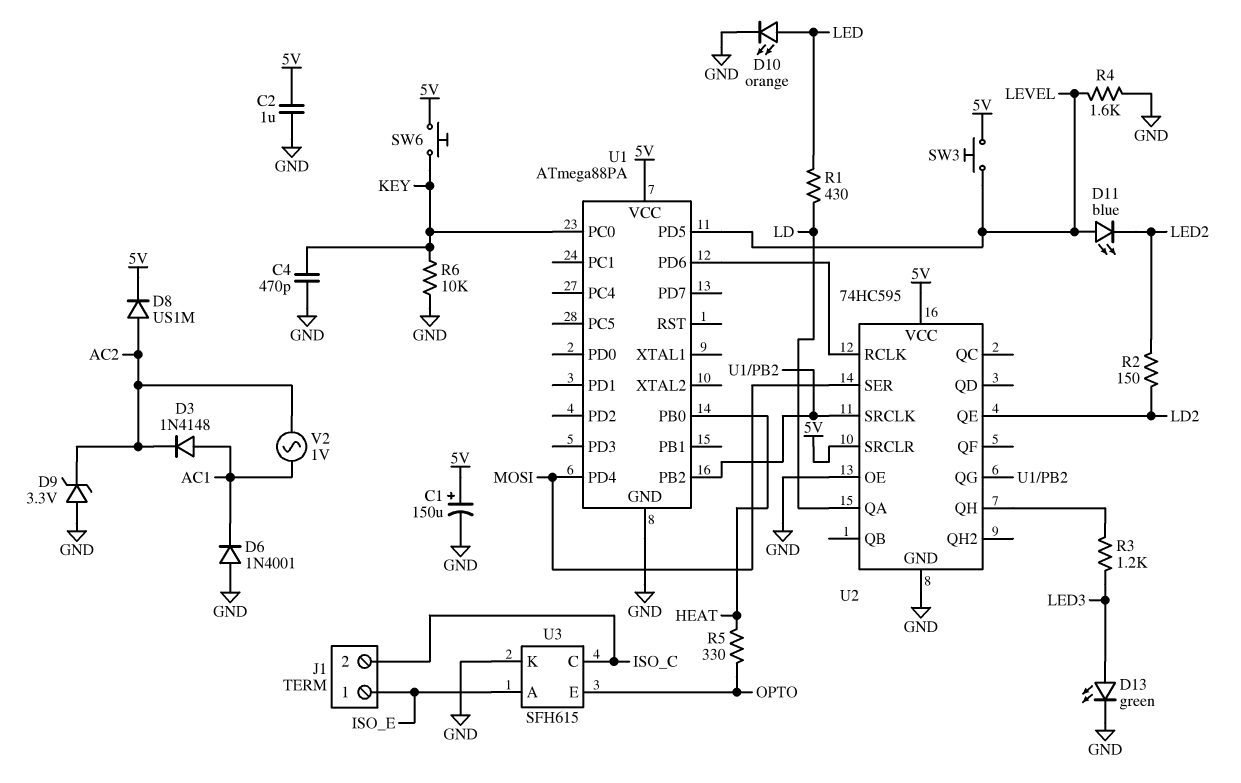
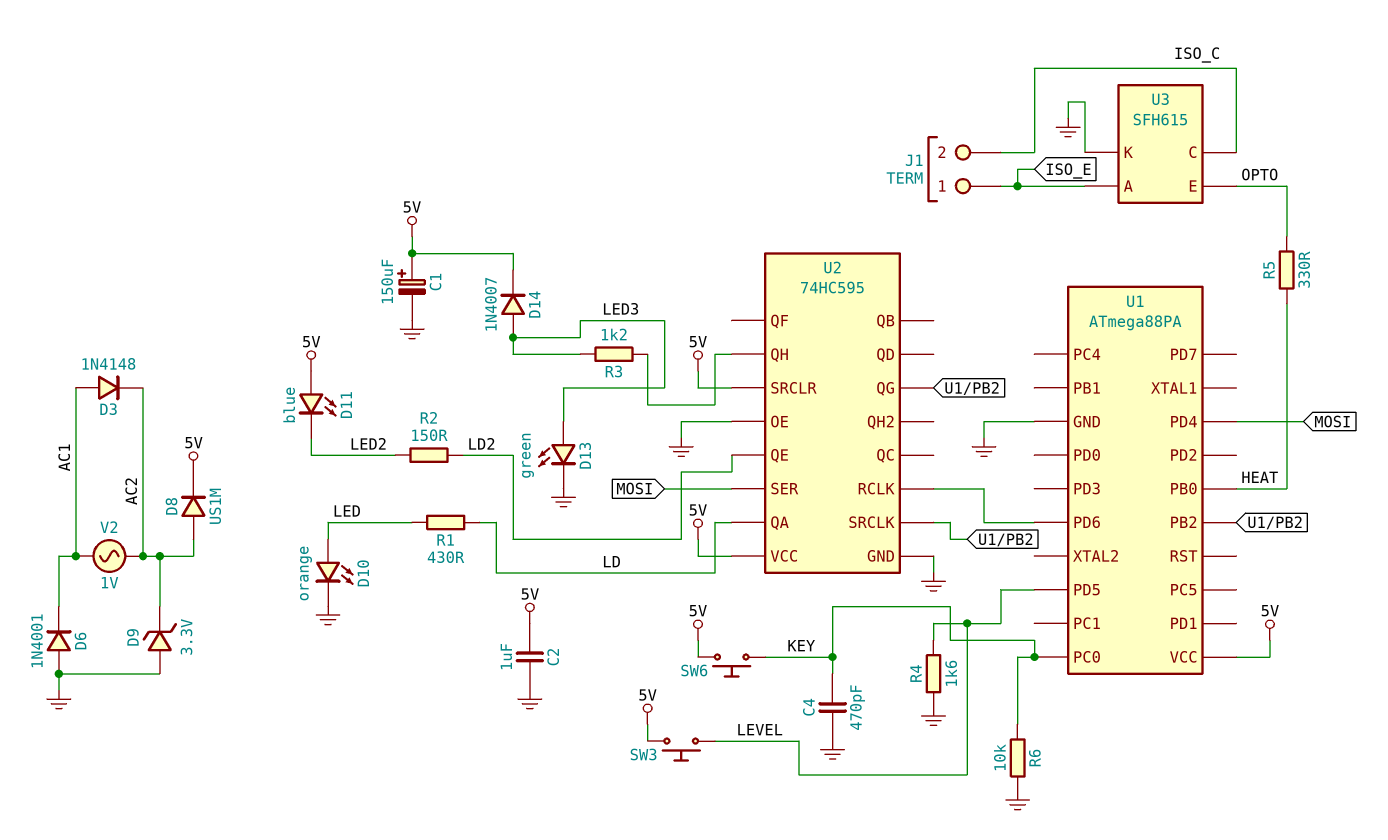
D11: LED blue (A LEVEL, K LED2) -> LED blue (A 5V, K LED2)
D14: none -> diode 1N4007 (A LED3, K 5V)

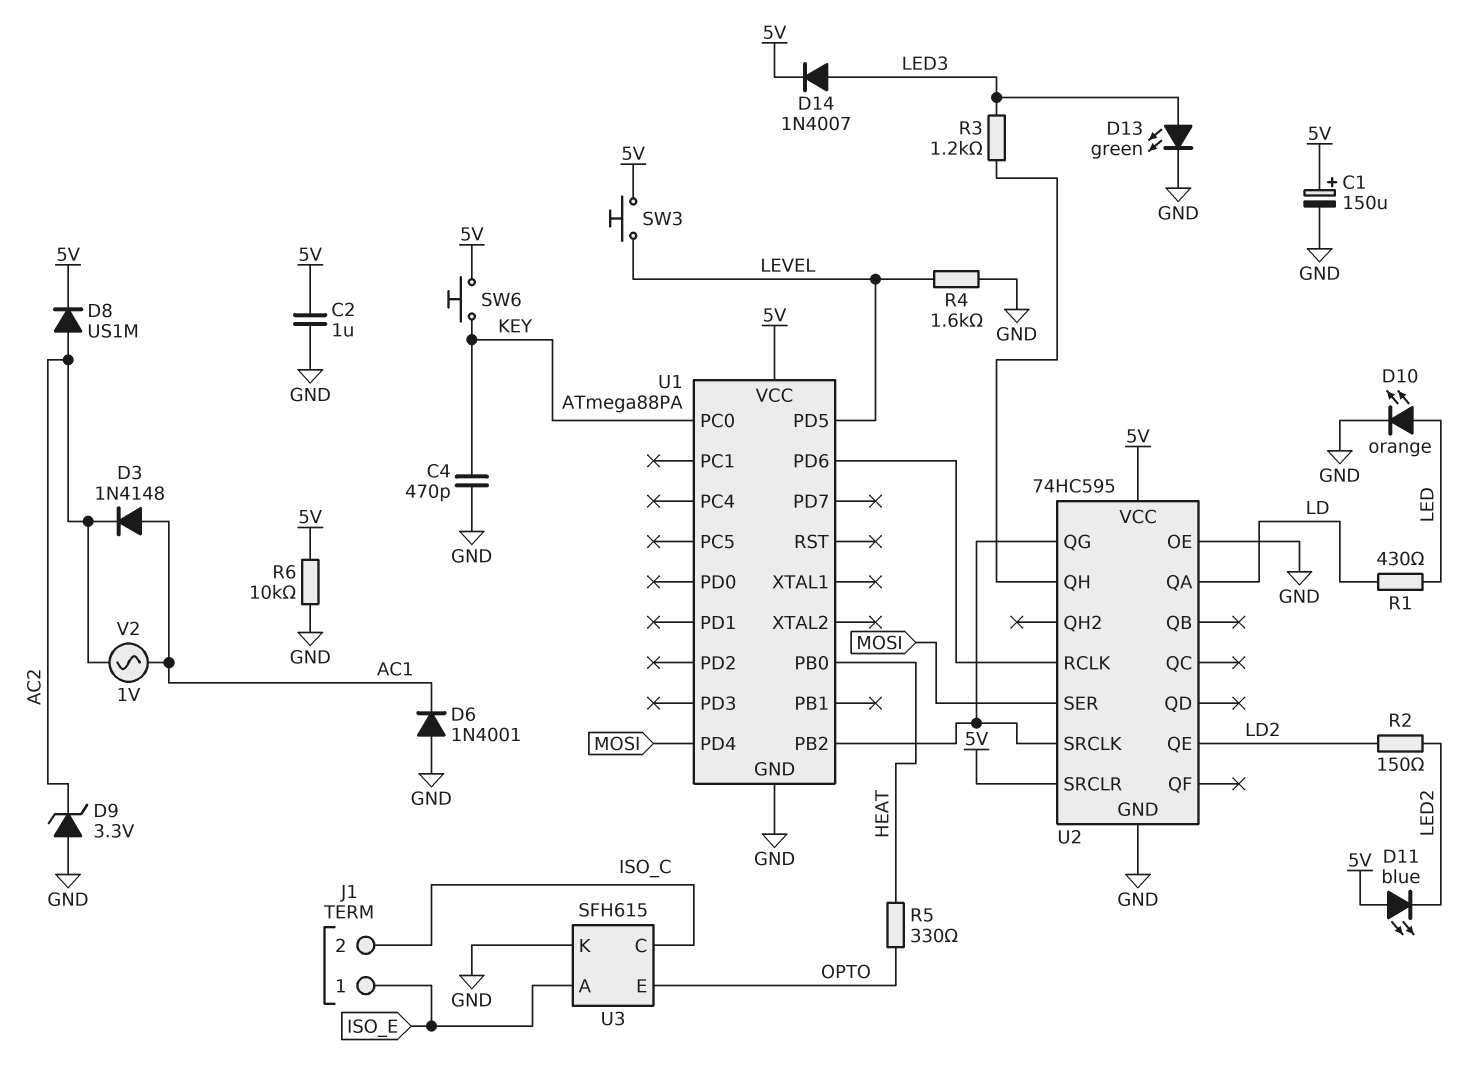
R6: 10k (GND, KEY) -> 10k (5V, GND)

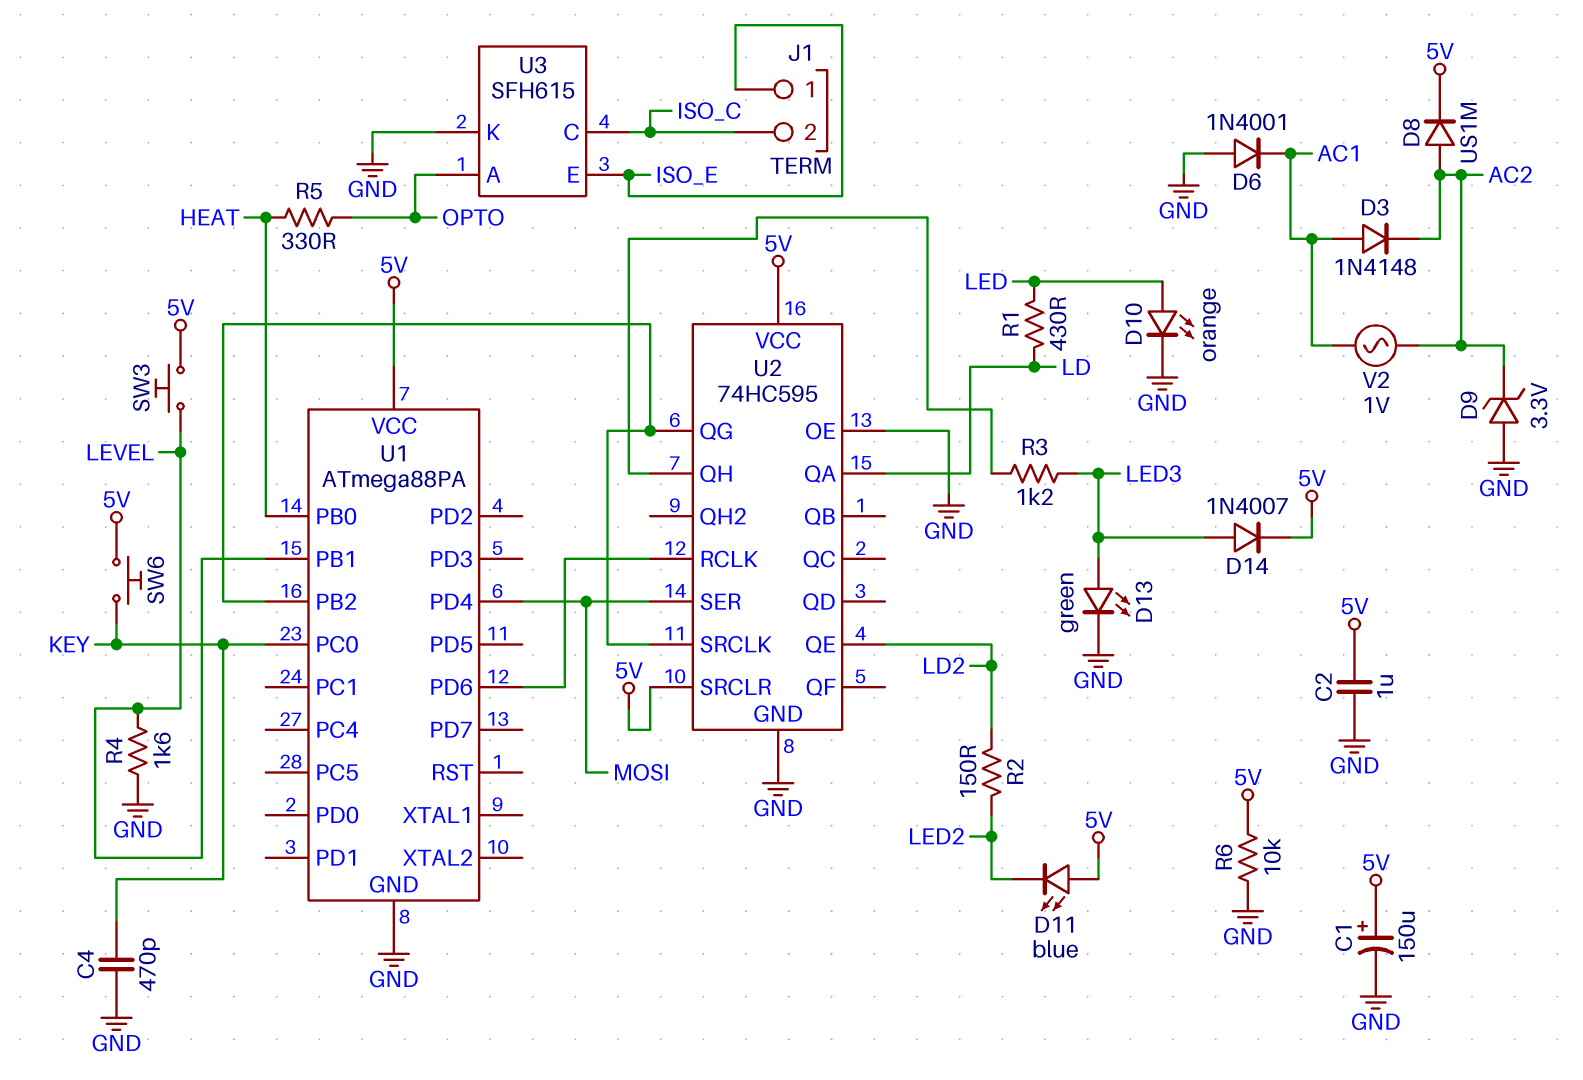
U1 pin PB1: none -> LEVEL
U1 pin PD5: LEVEL -> none
U3 pin A: ISO_E -> OPTO
U3 pin E: OPTO -> ISO_E

